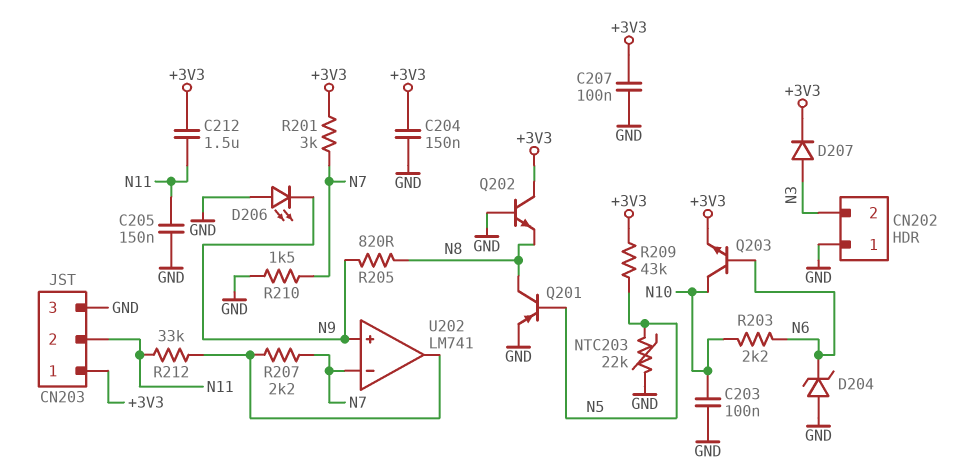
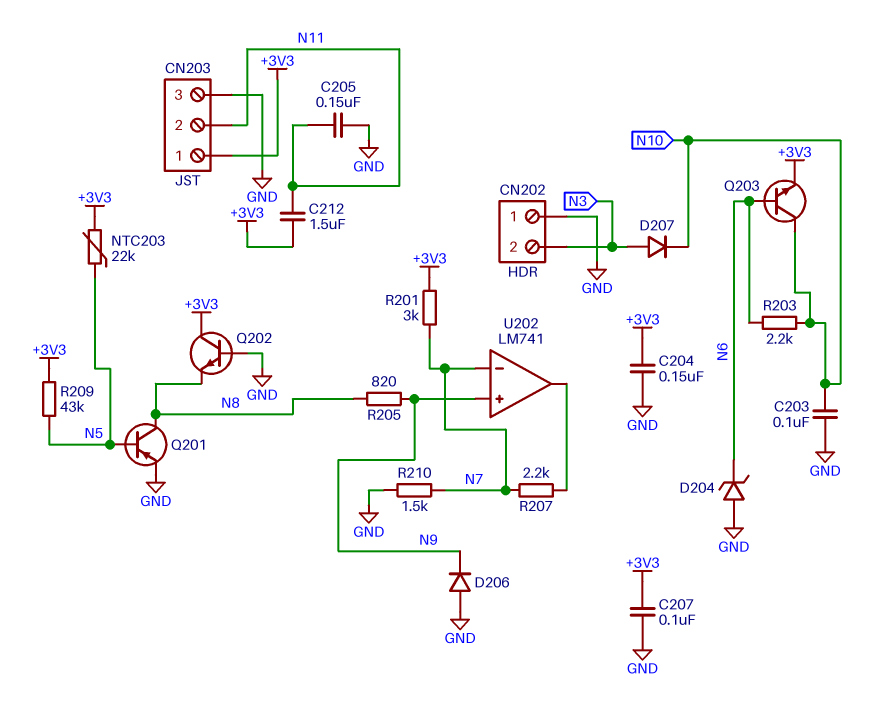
D206: LED (A GND, K N9) -> diode (A GND, K N9)
D207: diode (A N3, K +3V3) -> diode (A N3, K N10)
NTC203: 22k (GND, N5) -> 22k (+3V3, N5)
R212: 33k (N11, U202/out) -> none

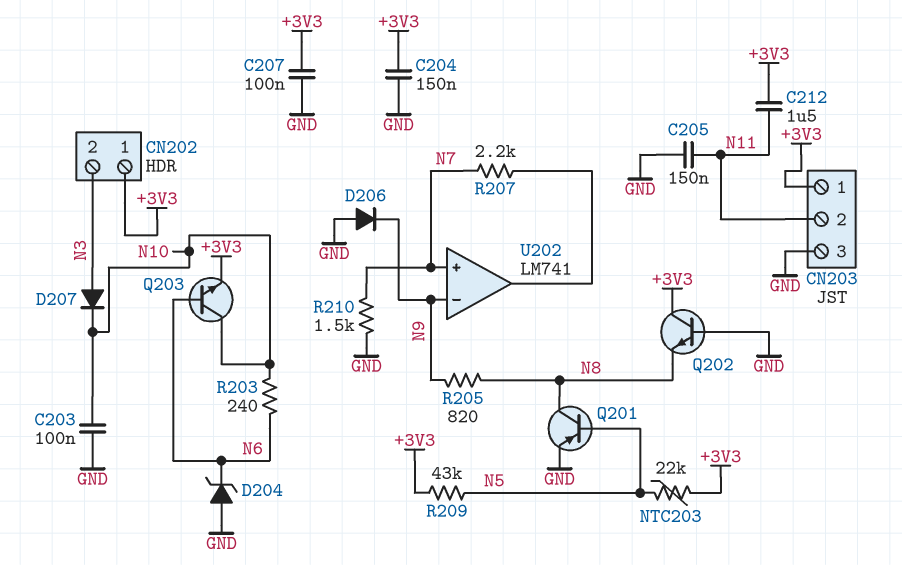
CN202 pin 1: GND -> +3V3
R201: 3k (+3V3, N7) -> none
R203: 2.2k (N6, N10) -> 240 (N6, N10)
U202 pin in+: N9 -> N7
U202 pin in-: N7 -> N9

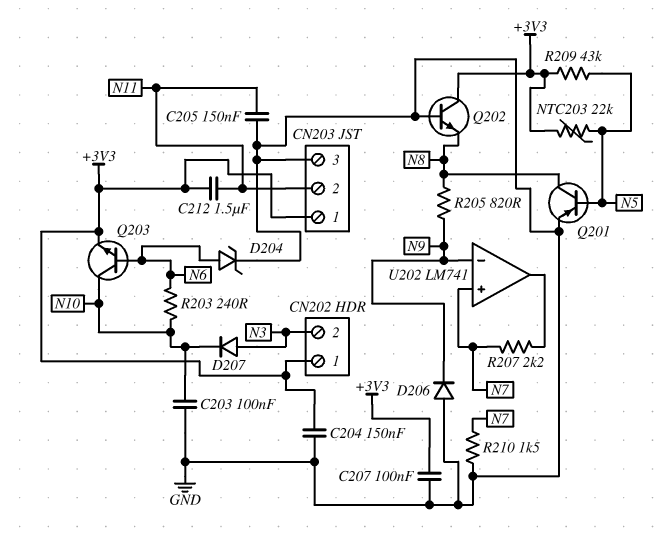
D204: zener (A GND, K N6) -> zener (A N6, K GND)

